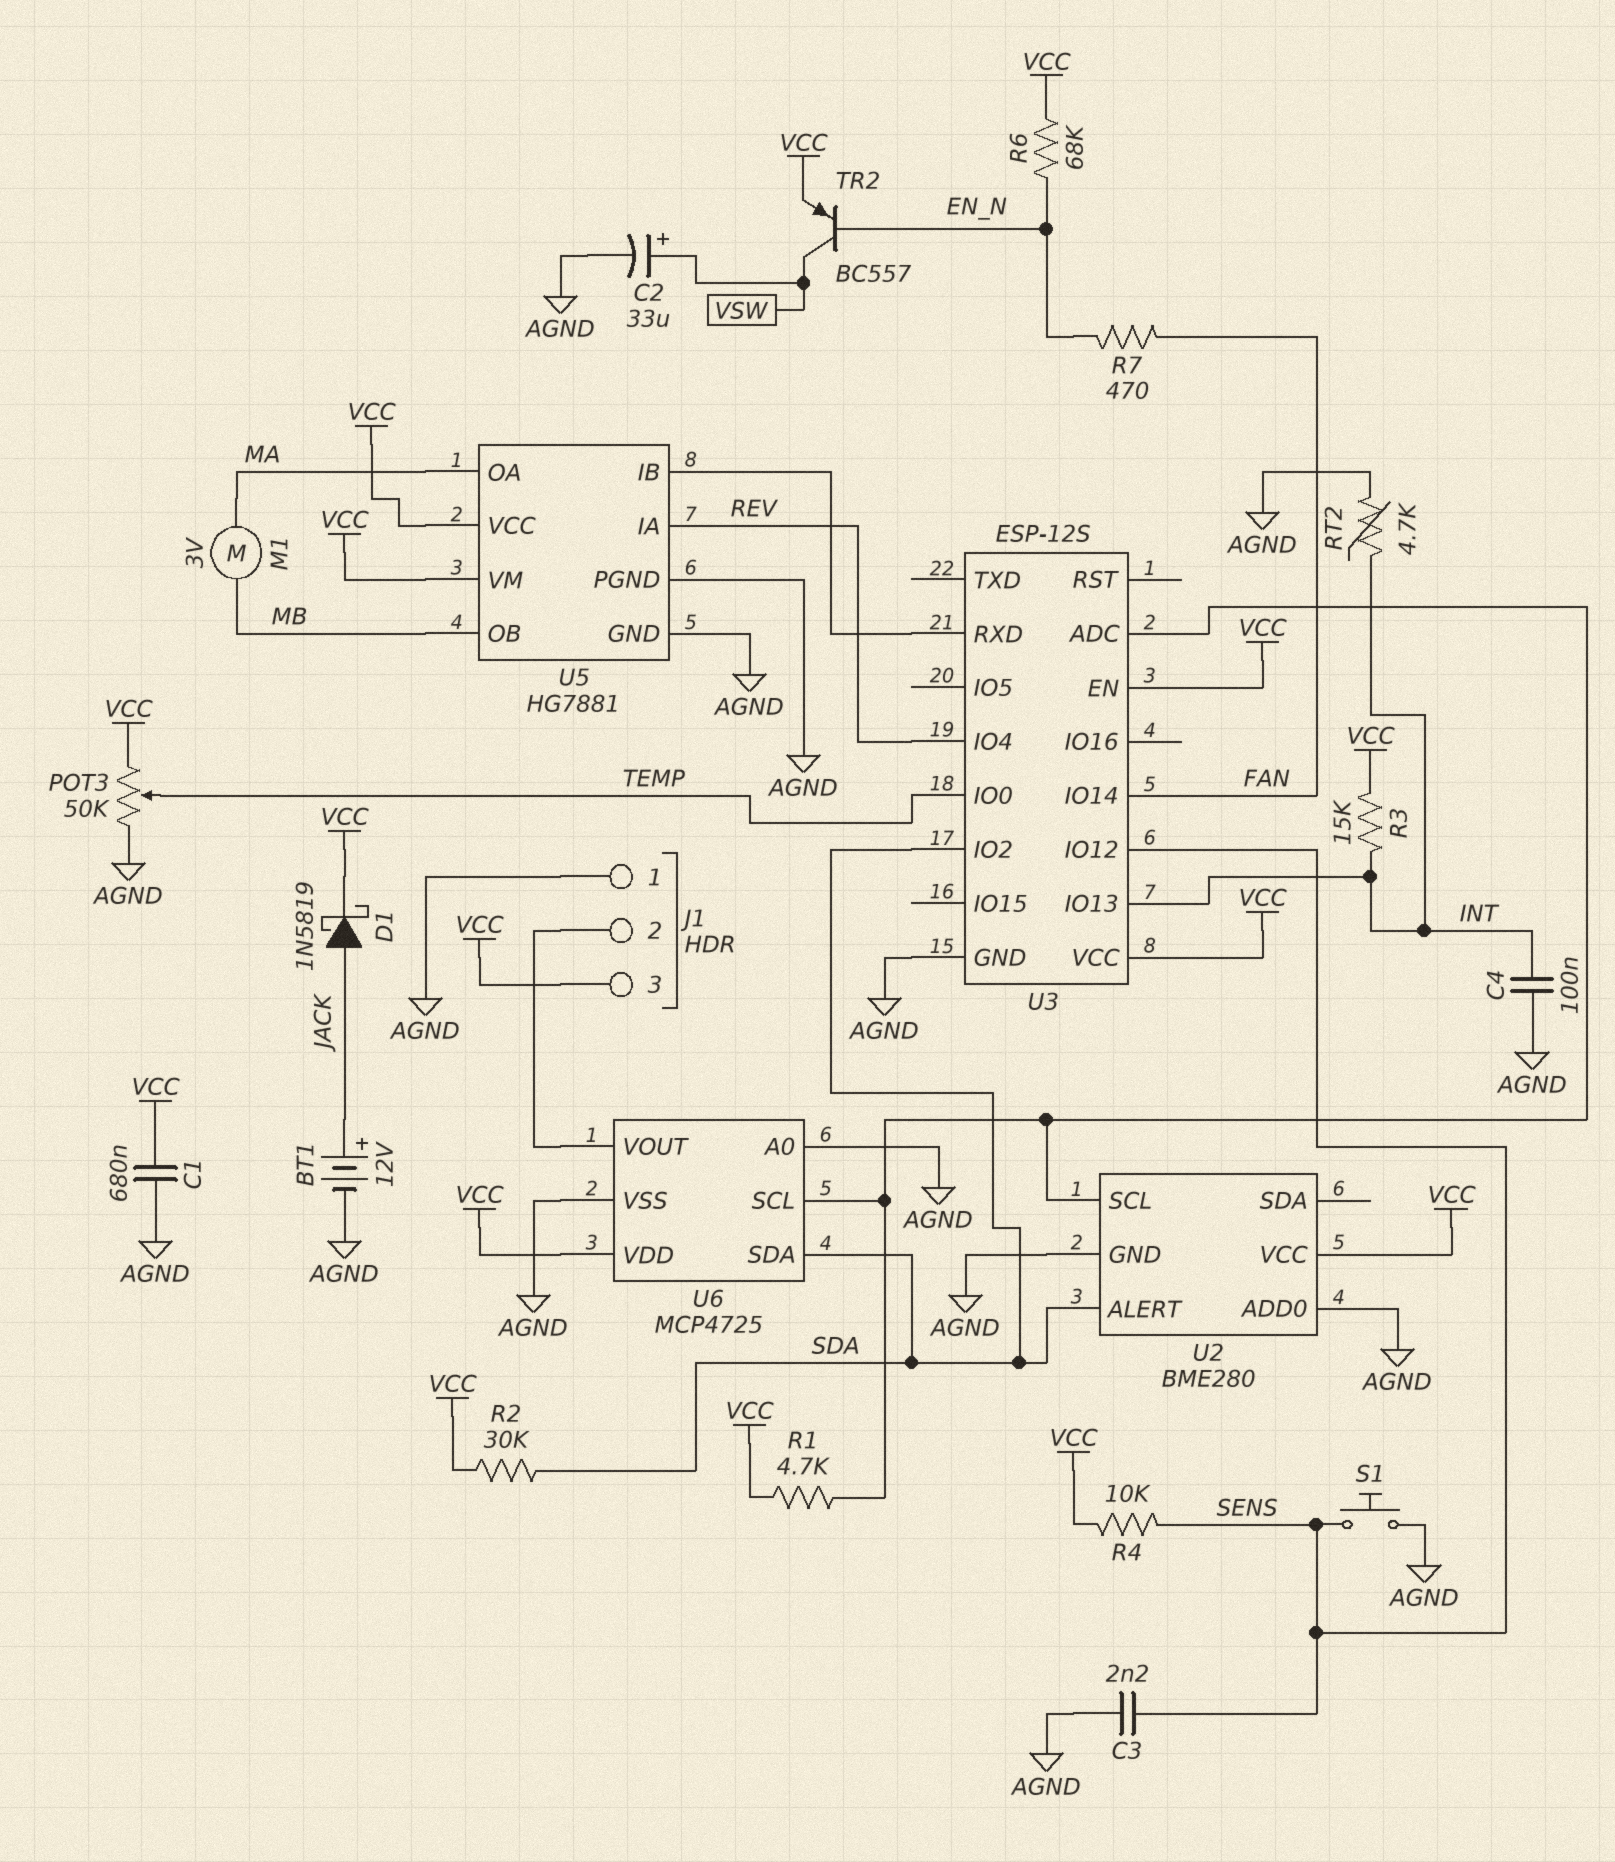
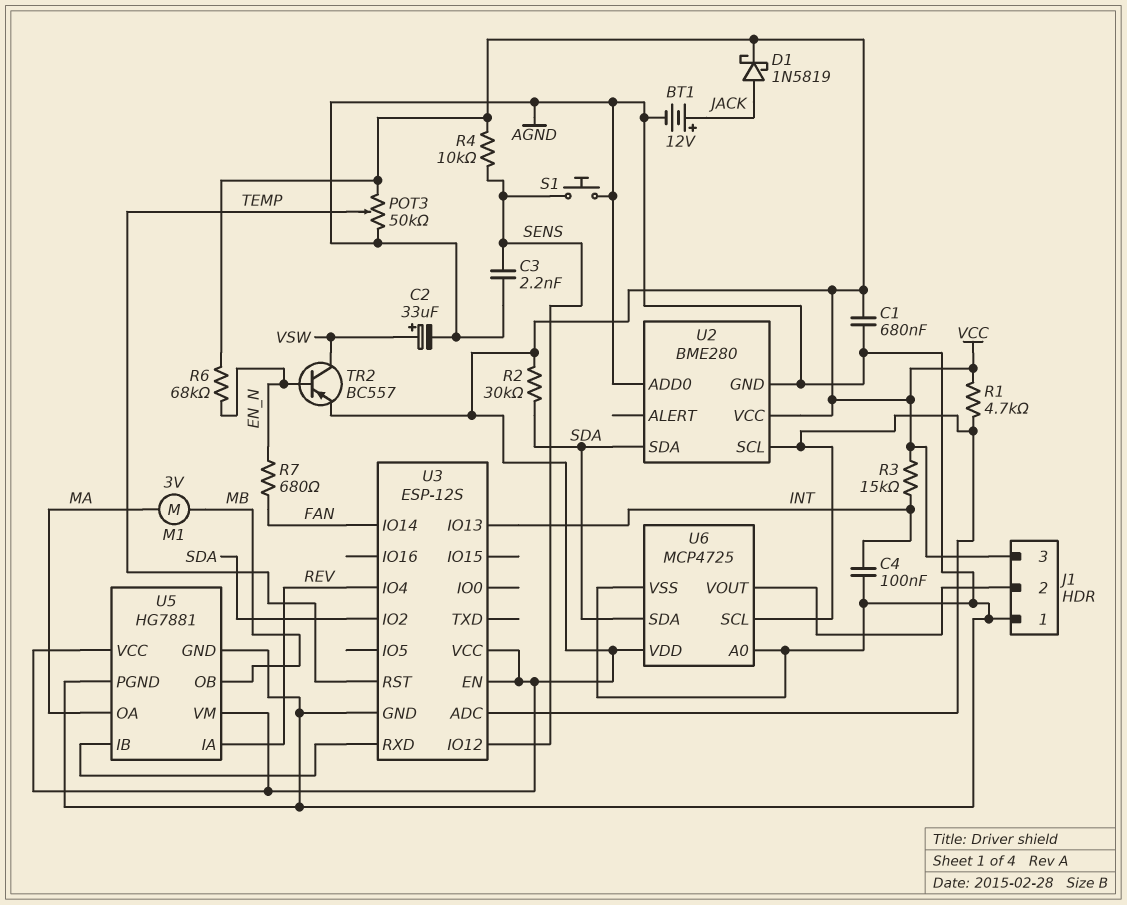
R7: 470 (EN_N, FAN) -> 680 (EN_N, FAN)
RT2: 4.7k (AGND, INT) -> none
U2 pin ALERT: SDA -> none
U2 pin SDA: none -> SDA
U3 pin IO0: TEMP -> none
U3 pin RST: none -> TEMP

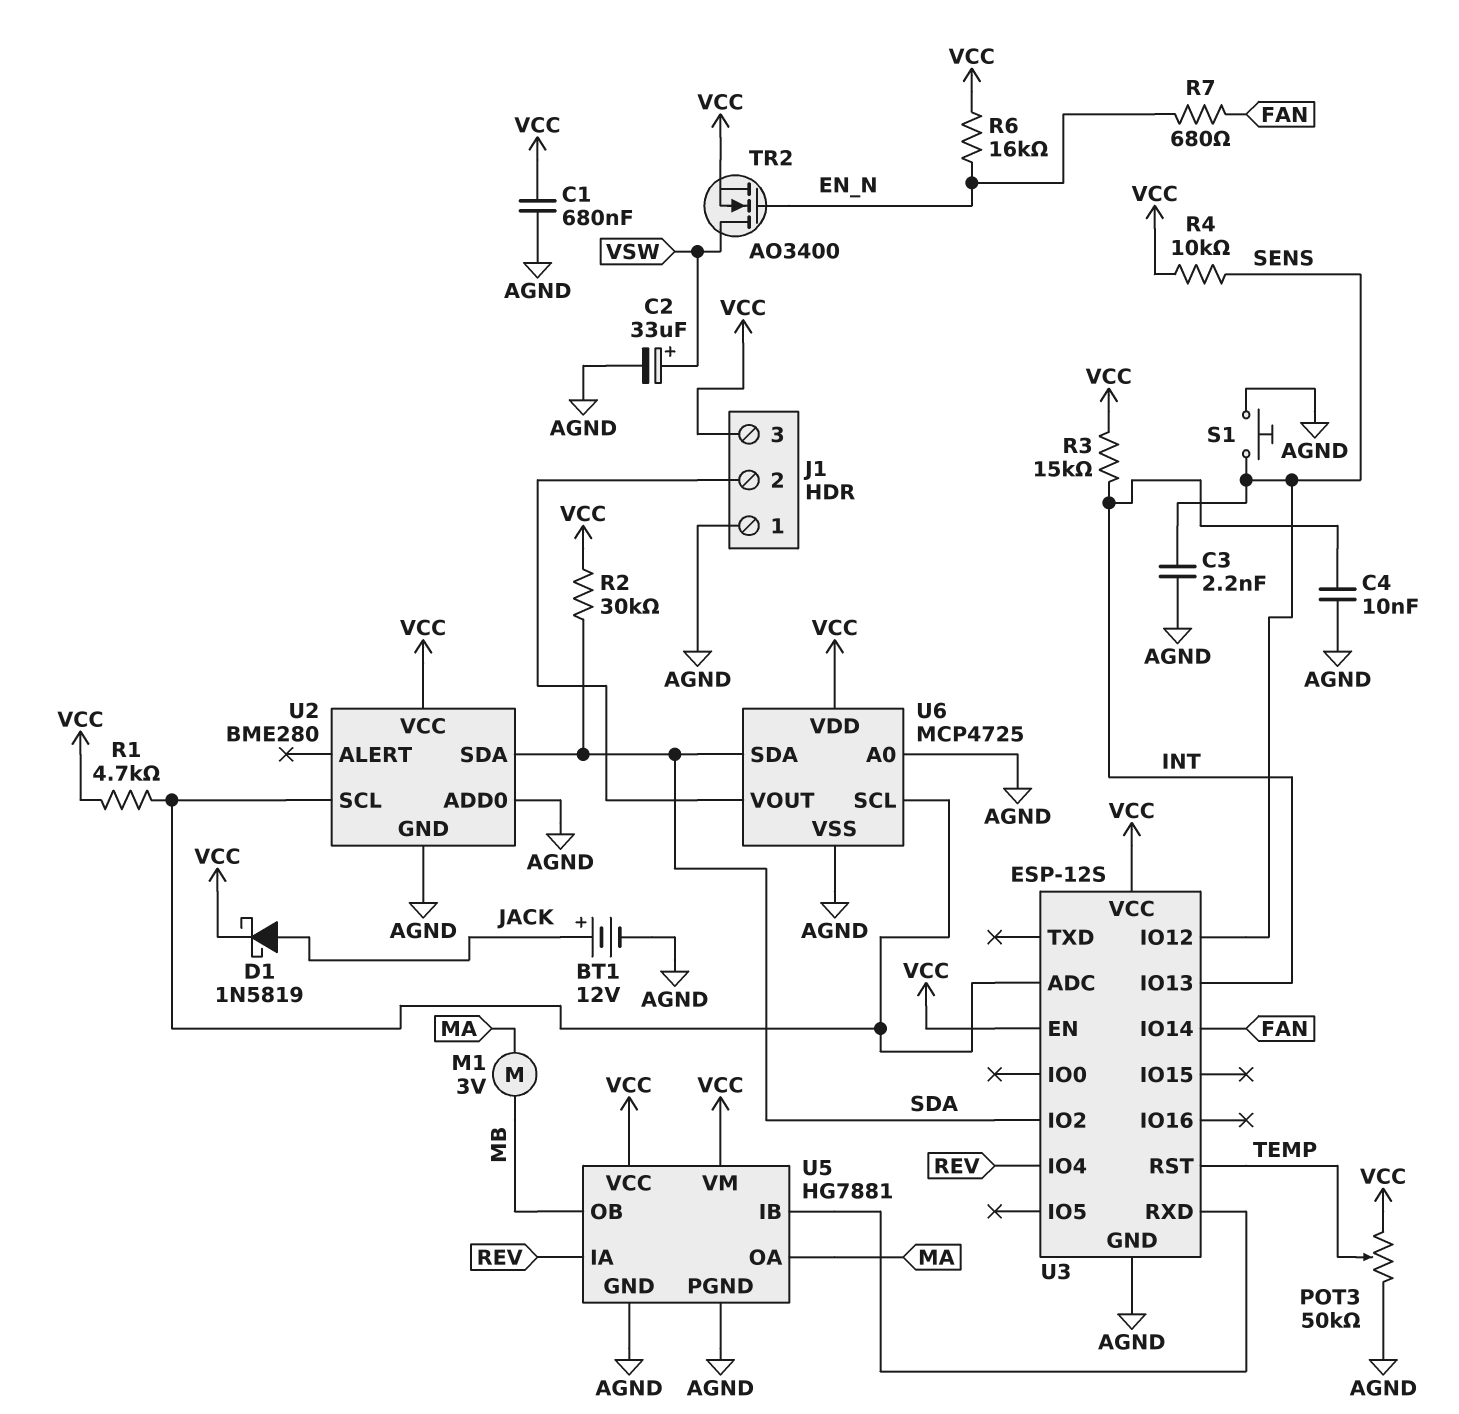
C4: 100nF (AGND, INT) -> 10nF (AGND, INT)
R6: 68k (EN_N, VCC) -> 16k (EN_N, VCC)
TR2: PNP BC557 (B EN_N, C VSW, E VCC) -> NMOS AO3400 (G EN_N, D VSW, S VCC)

